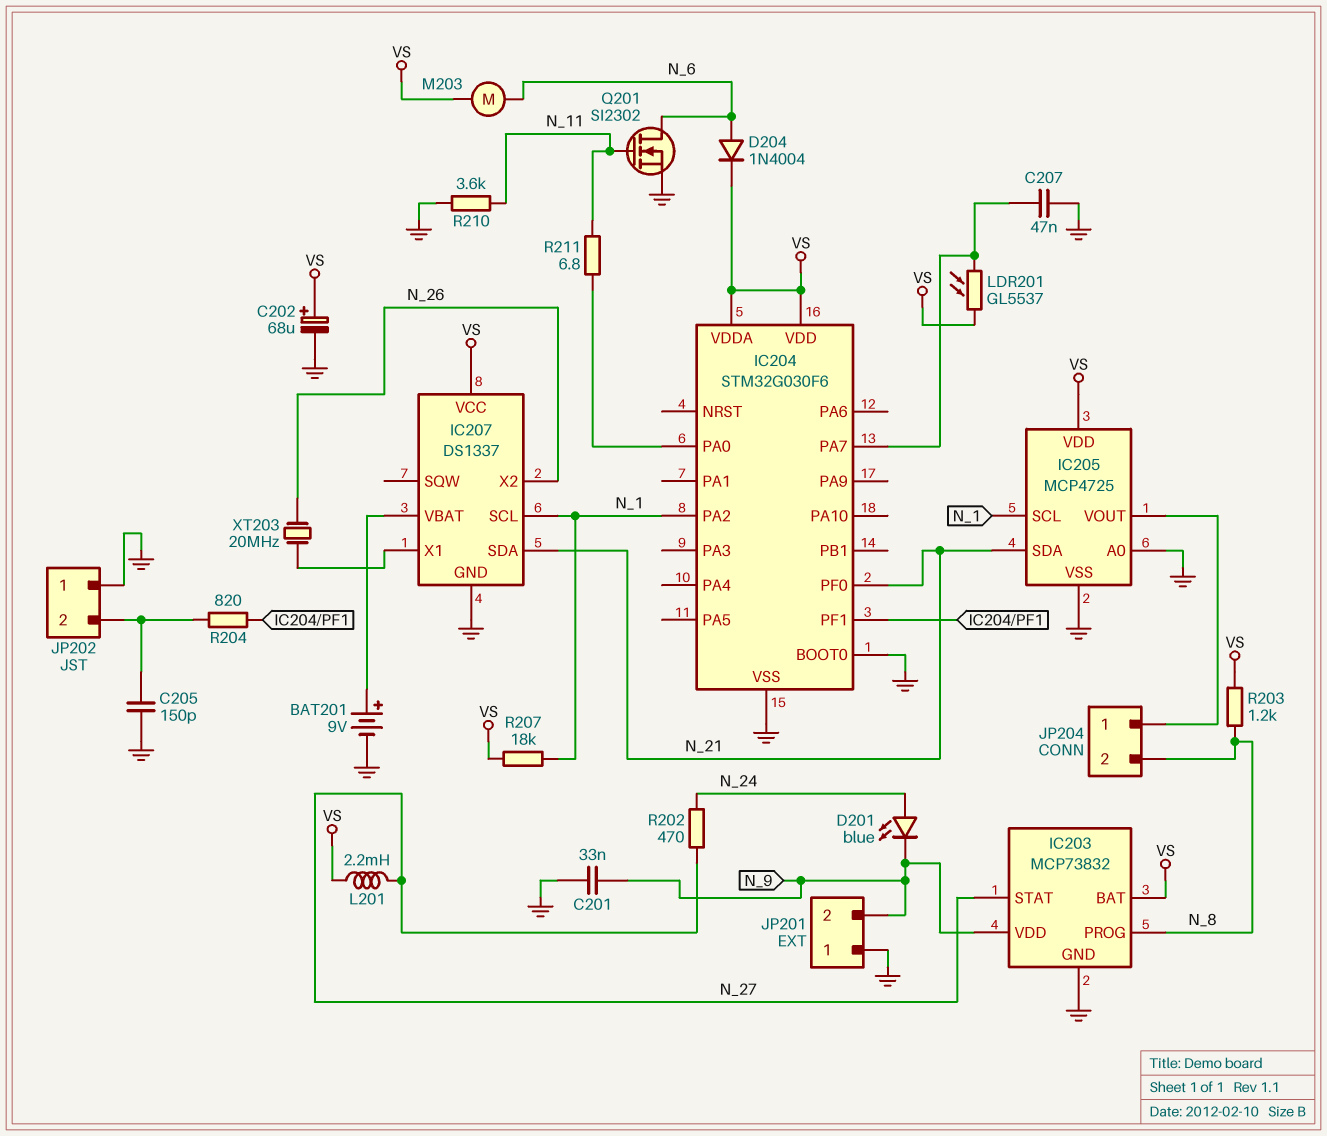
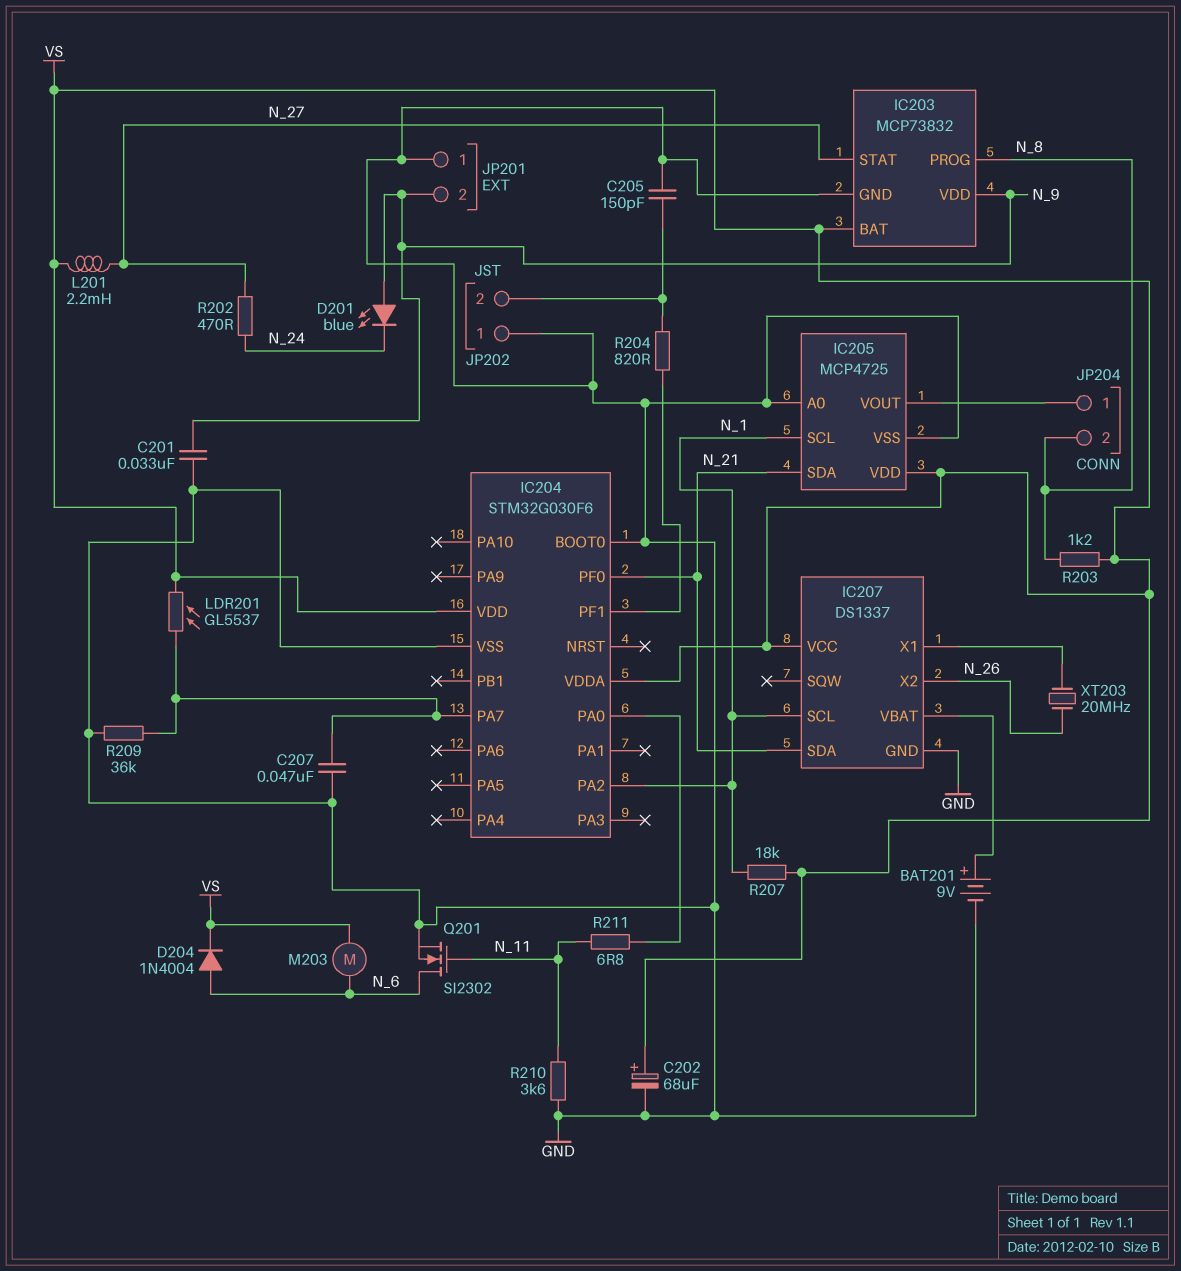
D201: LED blue (A N_24, K N_9) -> LED blue (A N_9, K N_24)
R209: none -> 36k (GND, IC204/PA7)

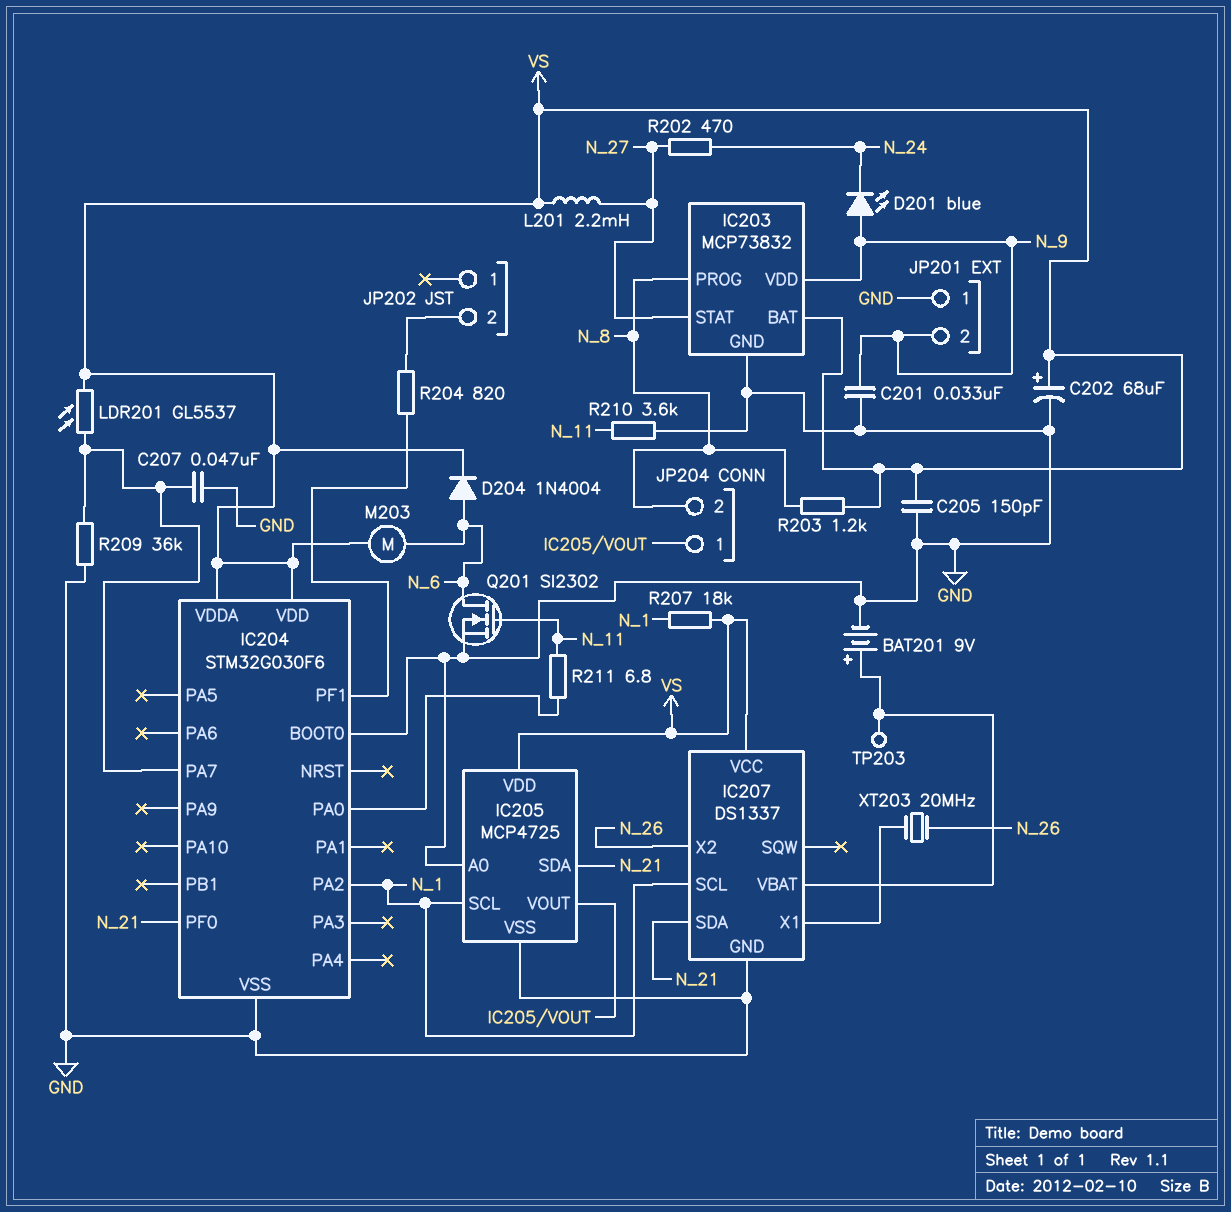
C205: 150pF (GND, JP202/2) -> 150pF (GND, VS)
JP202 pin 1: GND -> none
TP203: none -> test point (IC207/VBAT)

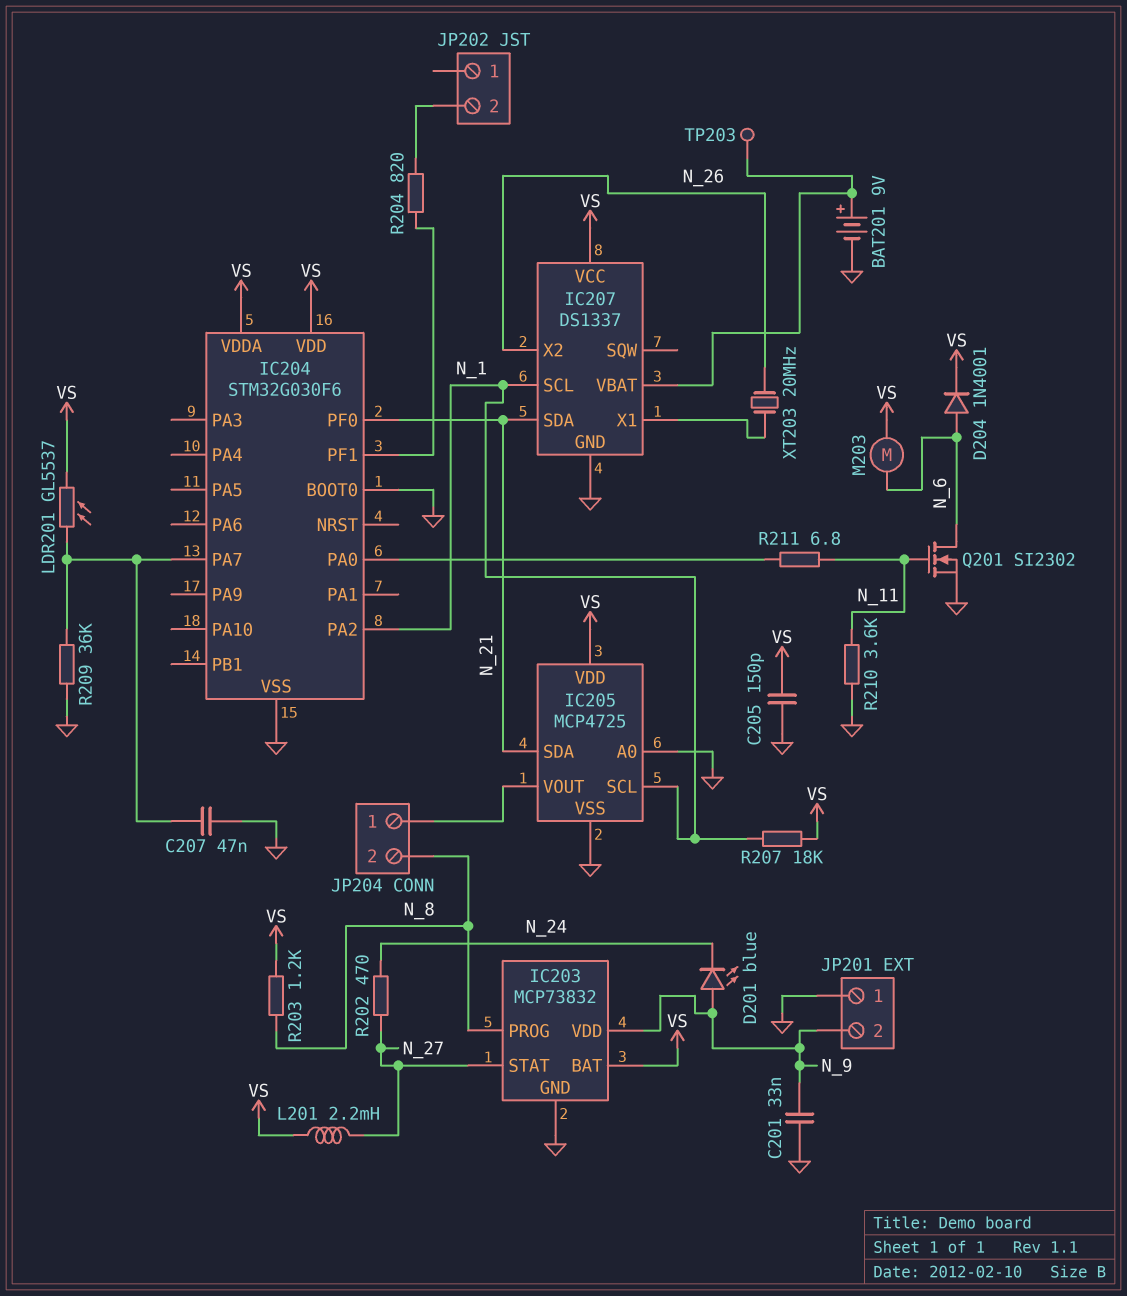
C202: 68uF (plus VS, minus GND) -> none
D204: diode 1N4004 (A N_6, K VS) -> diode 1N4001 (A N_6, K VS)

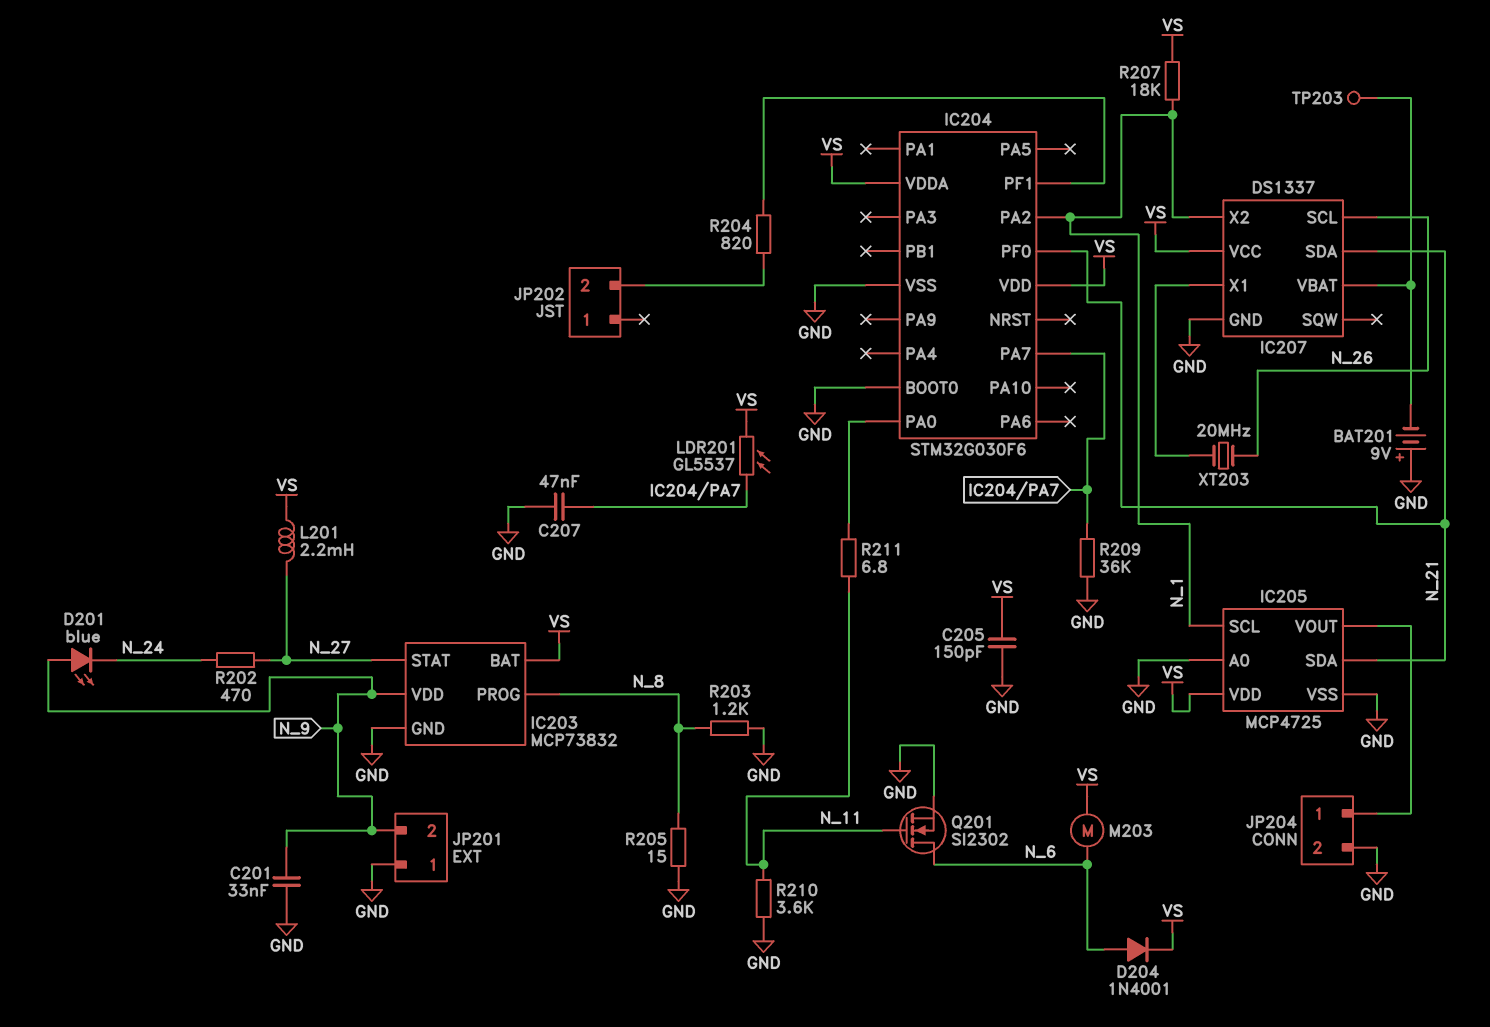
BAT201: 9V (plus IC207/VBAT, minus GND) -> 9V (plus GND, minus IC207/VBAT)
IC207 pin SCL: N_1 -> N_26
IC207 pin X2: N_26 -> N_1
JP204 pin 2: N_8 -> GND
R203: 1.2k (N_8, VS) -> 1.2k (GND, N_8)
R205: none -> 15 (GND, N_8)

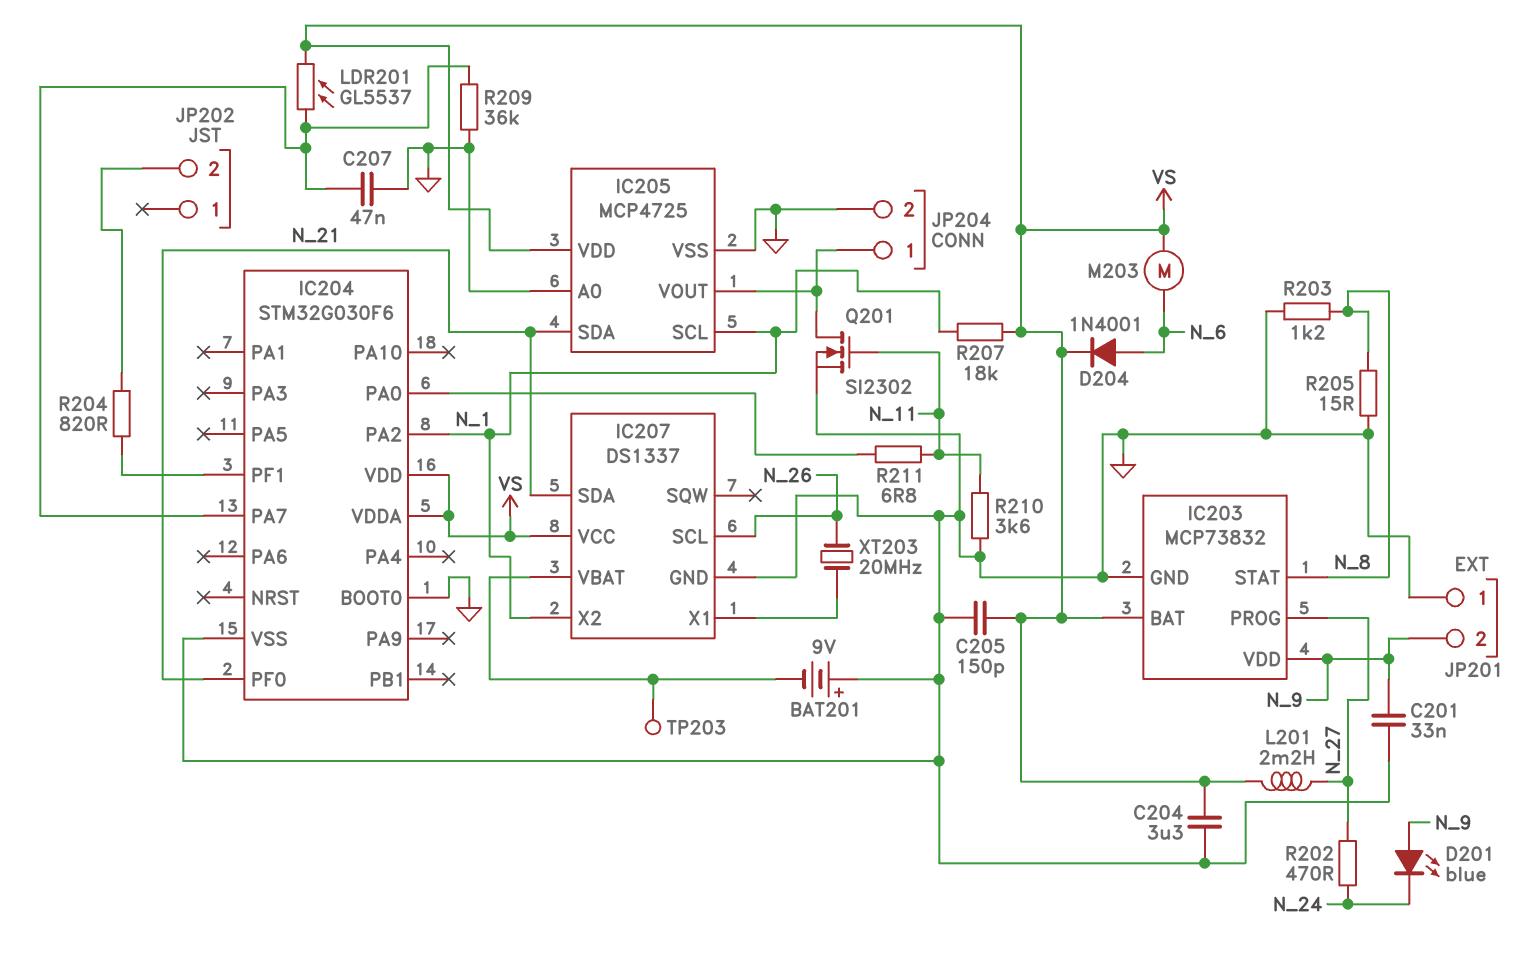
C204: none -> 3.3uF (GND, VS)
IC203 pin PROG: N_8 -> N_27
IC203 pin STAT: N_27 -> N_8
Q201: NMOS SI2302 (G N_11, D N_6, S GND) -> NMOS SI2302 (G N_11, D IC205/VOUT, S GND)

